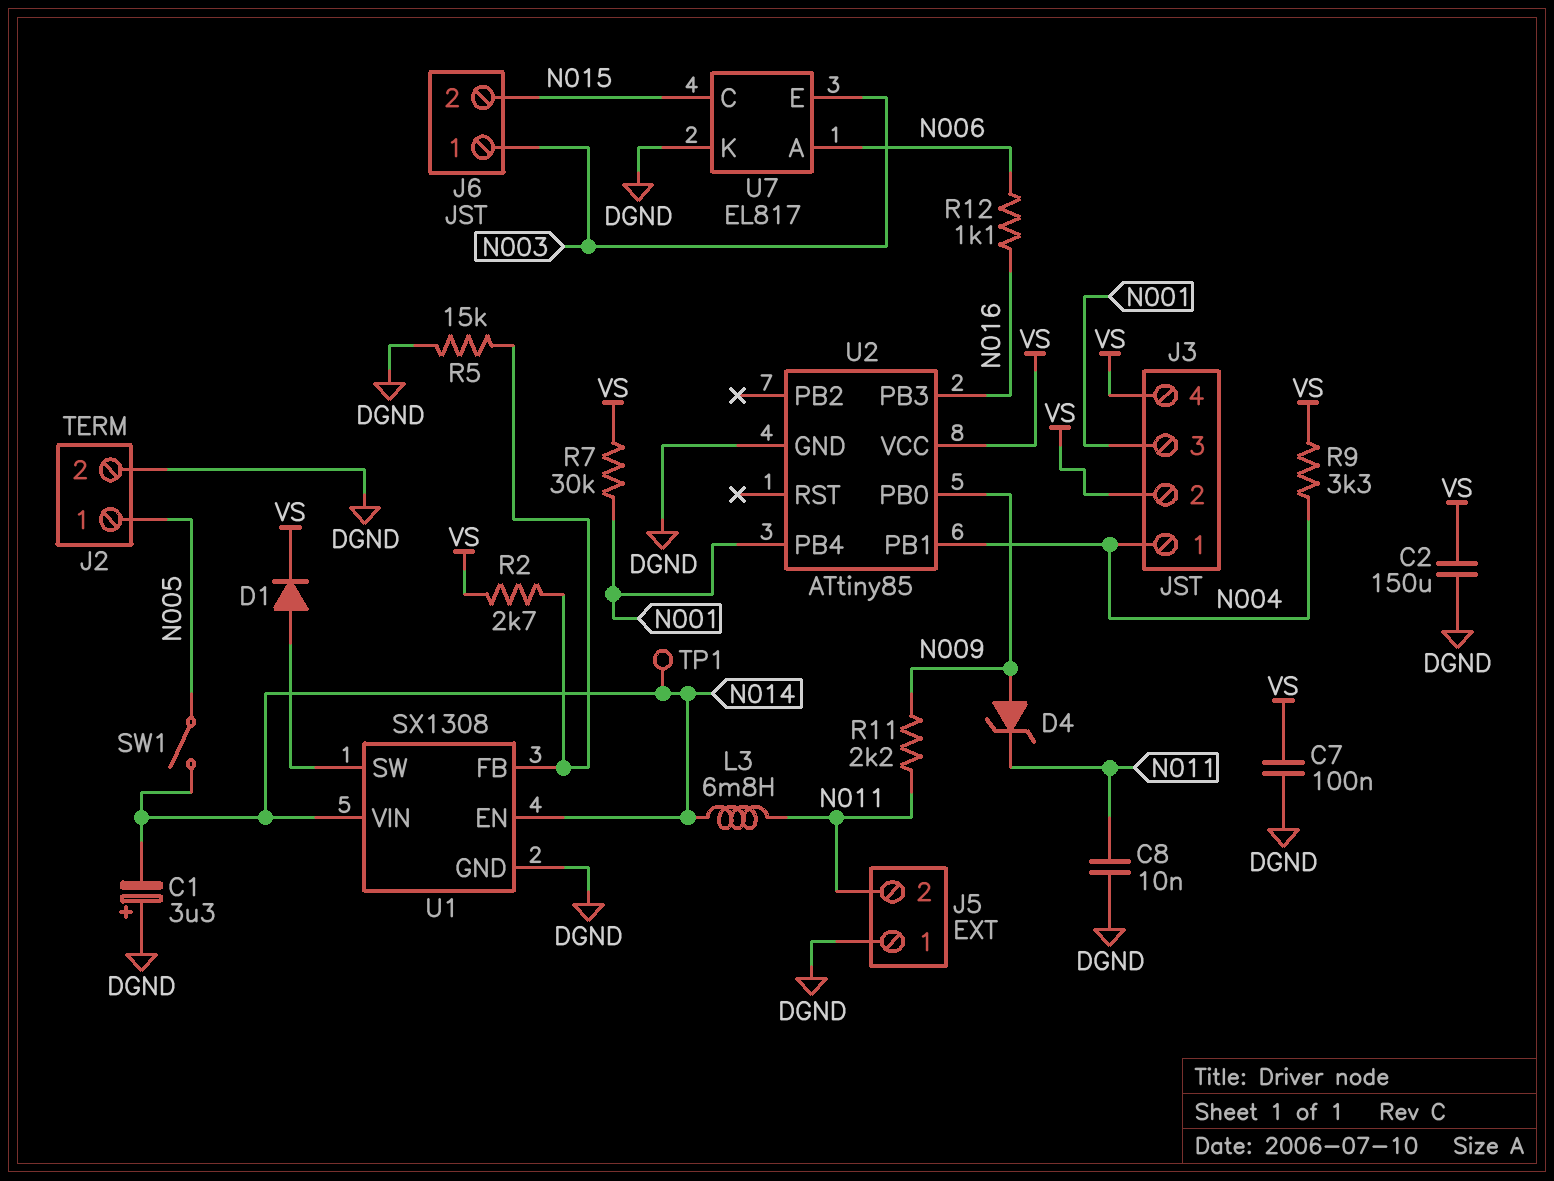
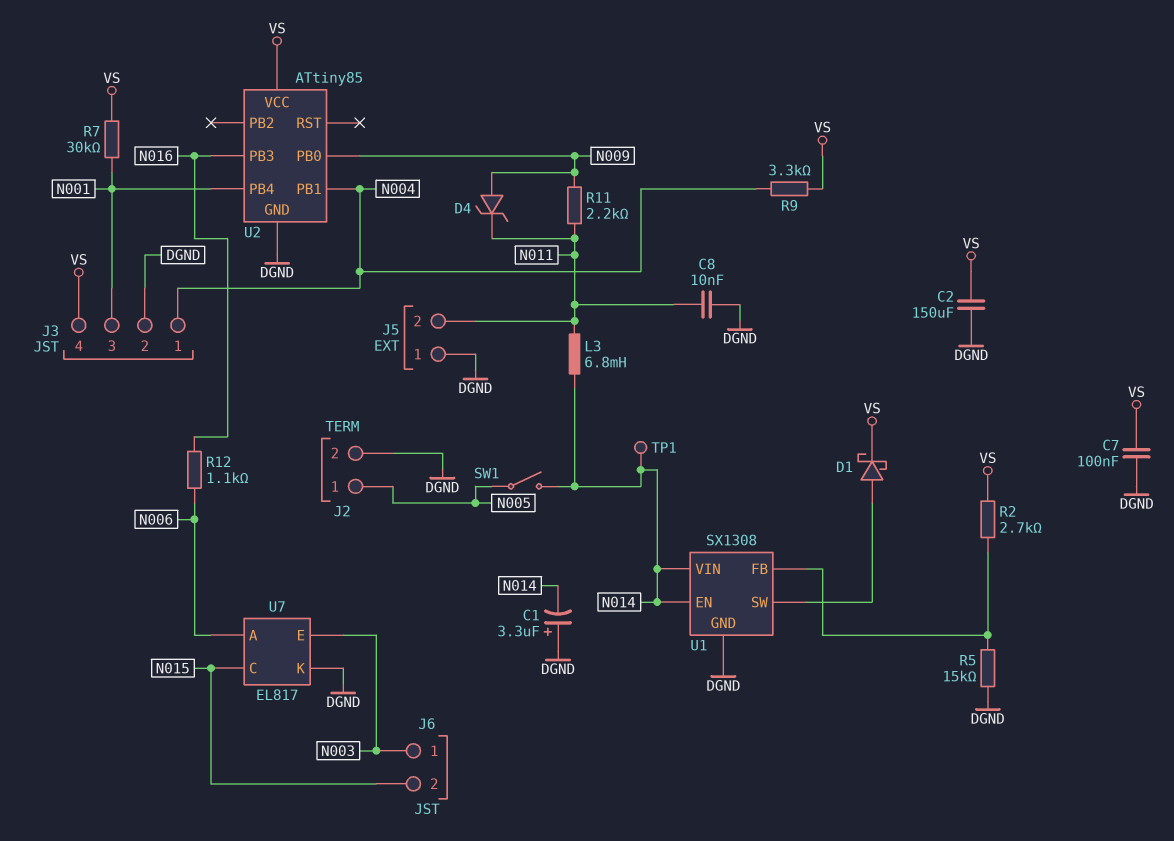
D1: diode (A U1/SW, K VS) -> schottky (A U1/SW, K VS)
J3 pin 2: VS -> DGND

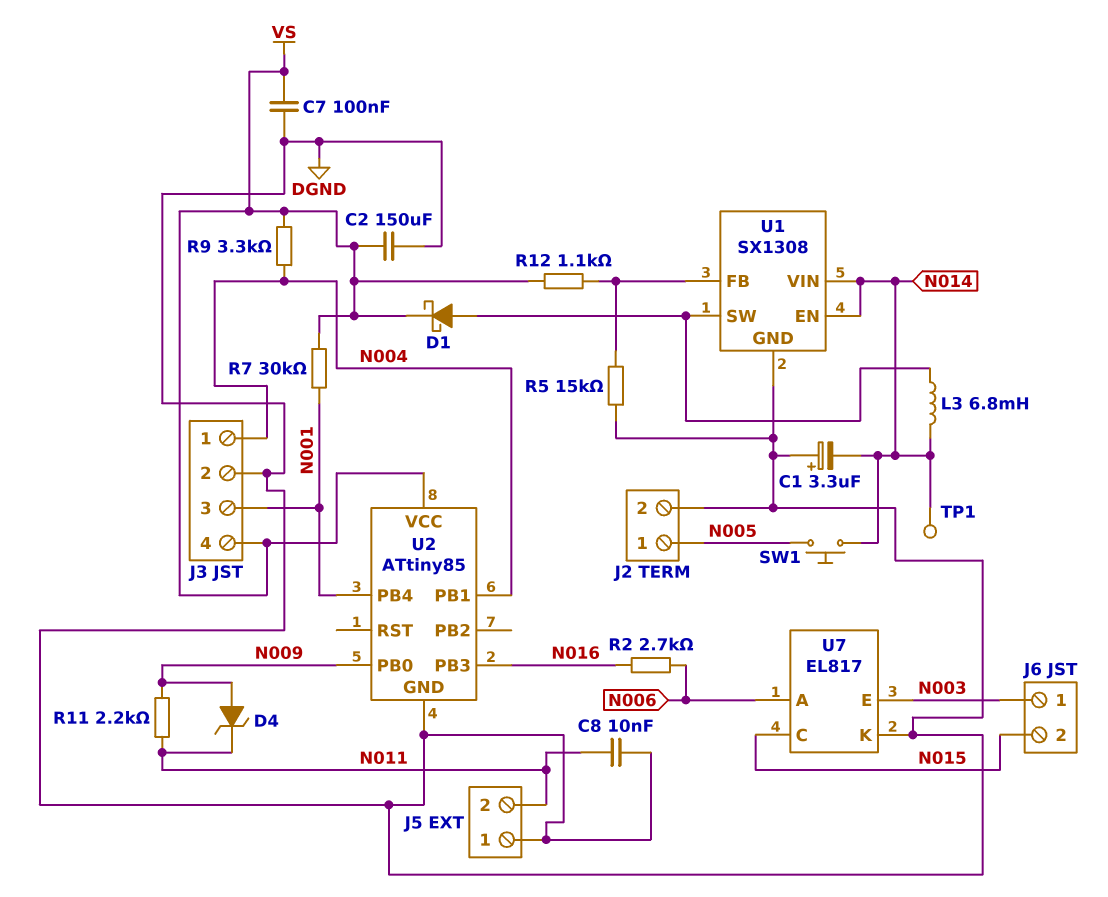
L3: 6.8mH (N011, N014) -> 6.8mH (N014, U1/SW)
R2: 2.7k (U1/FB, VS) -> 2.7k (N006, N016)
R12: 1.1k (N006, N016) -> 1.1k (U1/FB, VS)
SW1: switch (N005, N014) -> button (N005, N014)

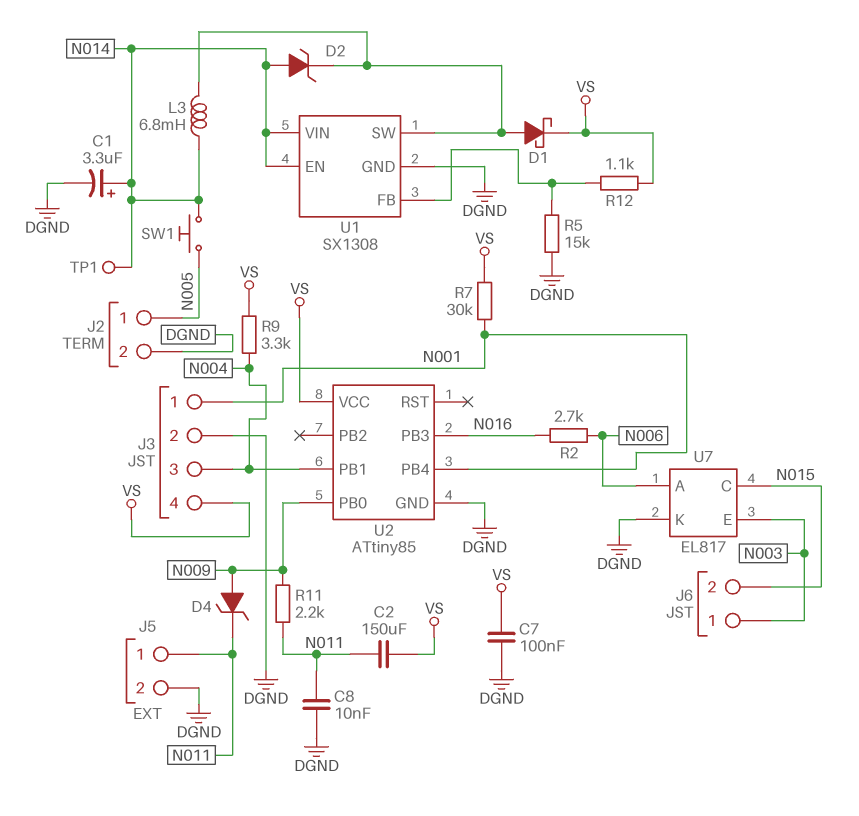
C1: 3.3uF (plus DGND, minus N014) -> 3.3uF (plus N014, minus DGND)
C2: 150uF (DGND, VS) -> 150uF (N011, VS)
D2: none -> zener (A N014, K U1/SW)
J3 pin 1: N004 -> N001
J3 pin 3: N001 -> N004
J5 pin 1: DGND -> N011
J5 pin 2: N011 -> DGND

